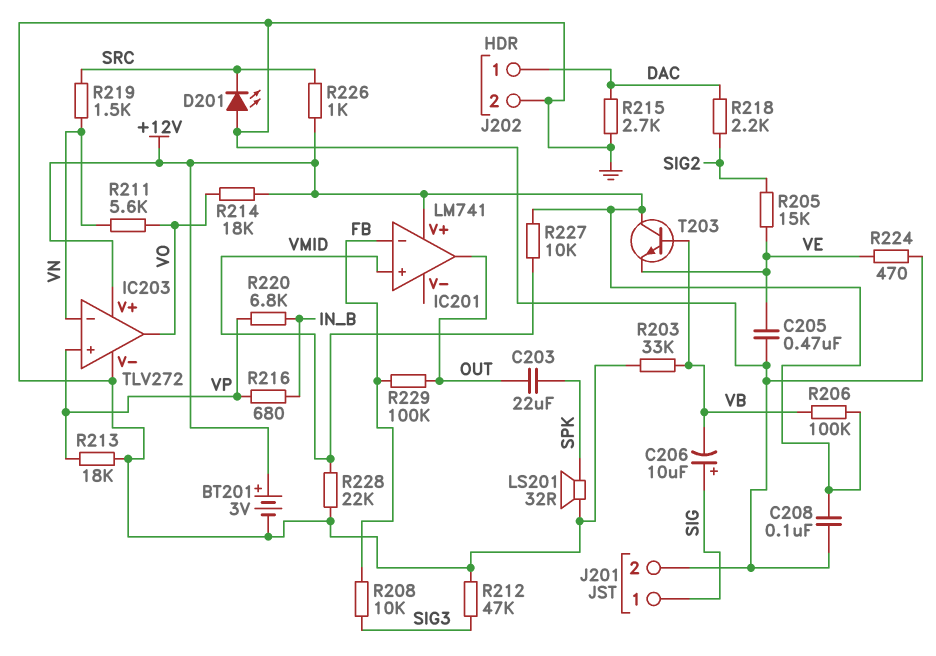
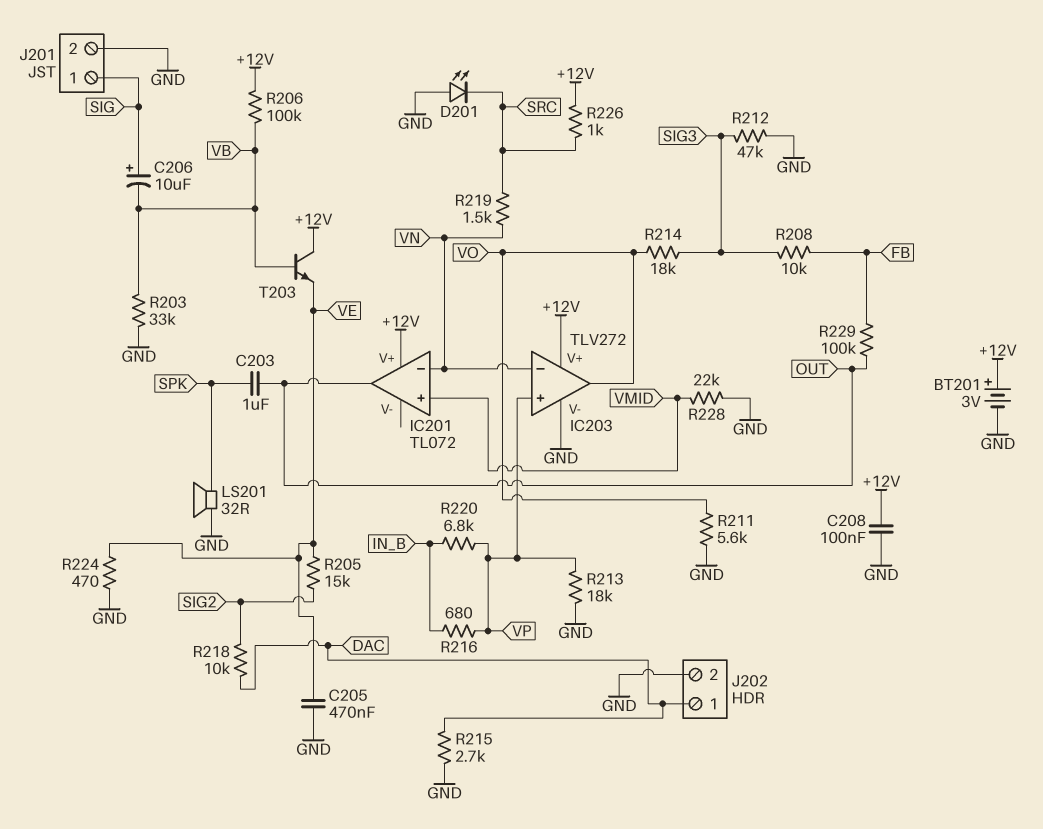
C203: 22uF (OUT, SPK) -> 1uF (OUT, SPK)
IC201: LM741 -> TL072
IC201 pin in-: FB -> VN
R211: 5.6k (VN, VO) -> 5.6k (GND, VO)
R214: 18k (+12V, VO) -> 18k (SIG3, VO)
R218: 2.2k (DAC, SIG2) -> 10k (DAC, SIG2)
R227: 10k (+12V, VMID) -> none

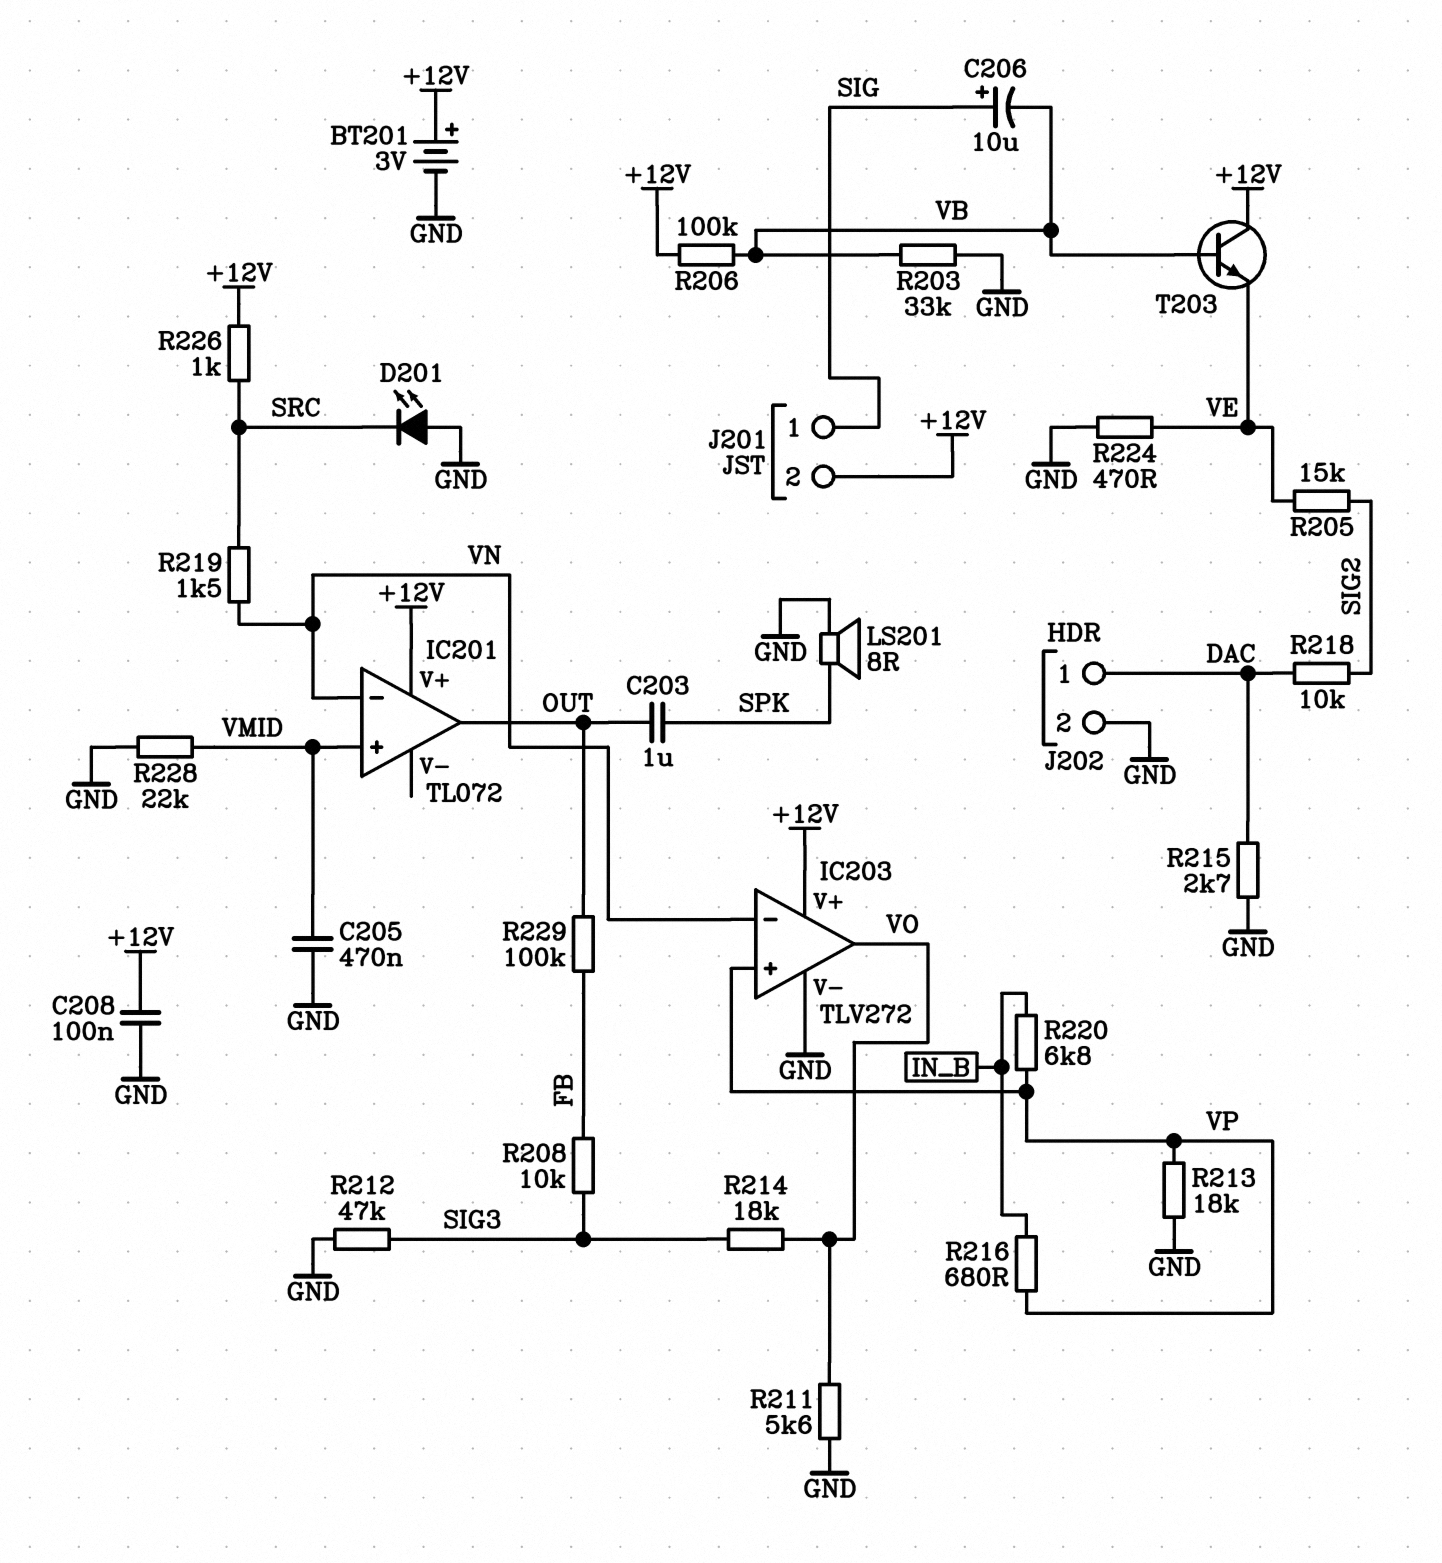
C205: 470nF (GND, VE) -> 470nF (GND, VMID)
J201 pin 2: GND -> +12V
LS201: speaker 32R (GND, SPK) -> speaker 8R (GND, SPK)

